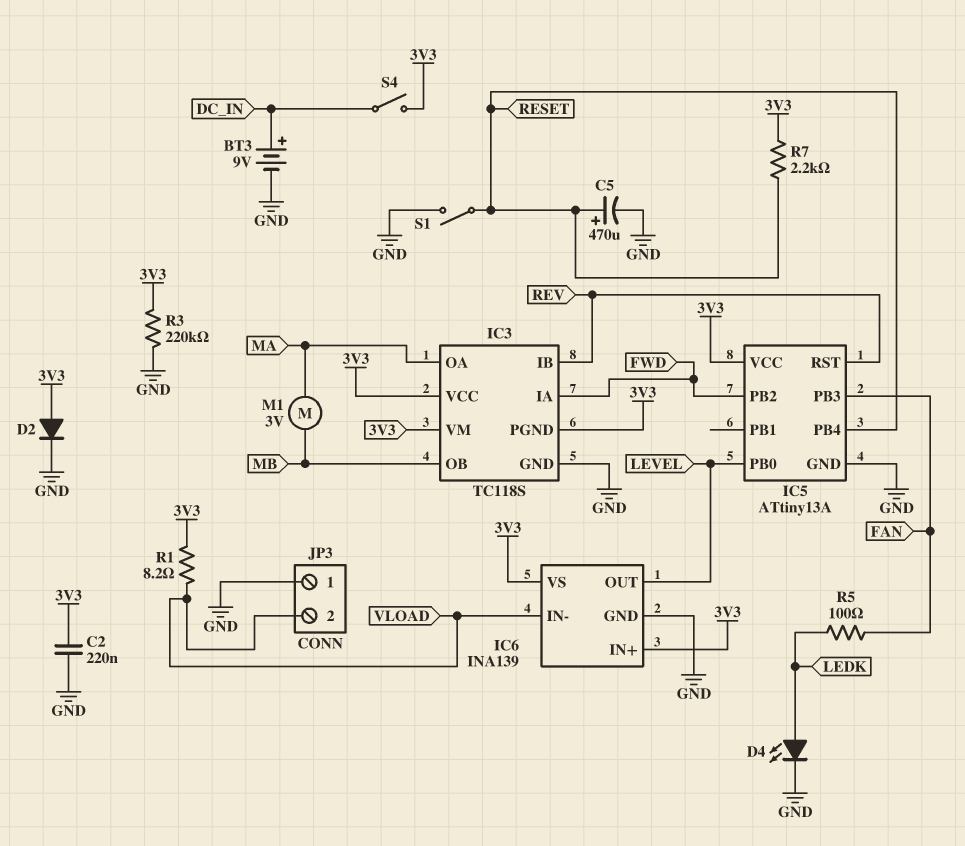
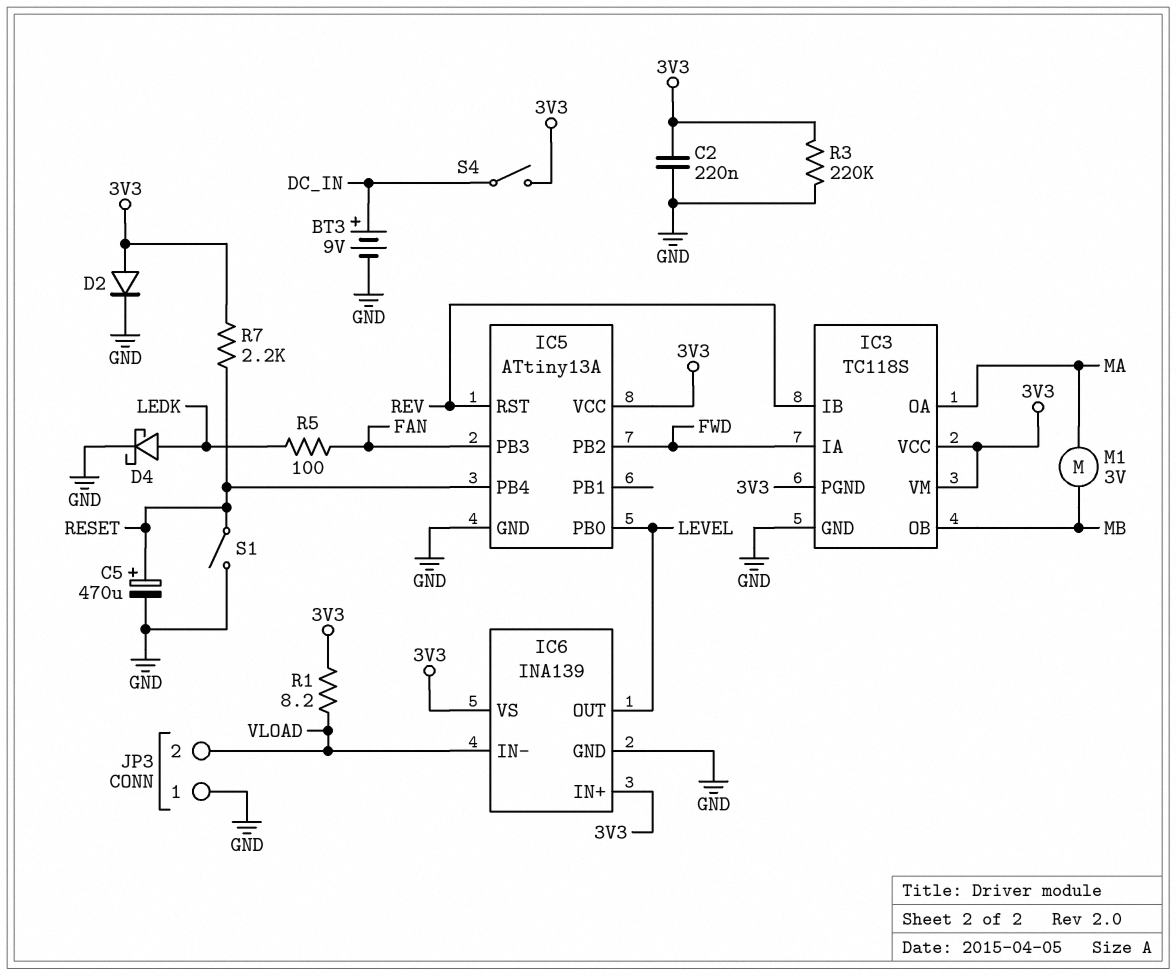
D4: LED (A LEDK, K GND) -> schottky (A LEDK, K GND)

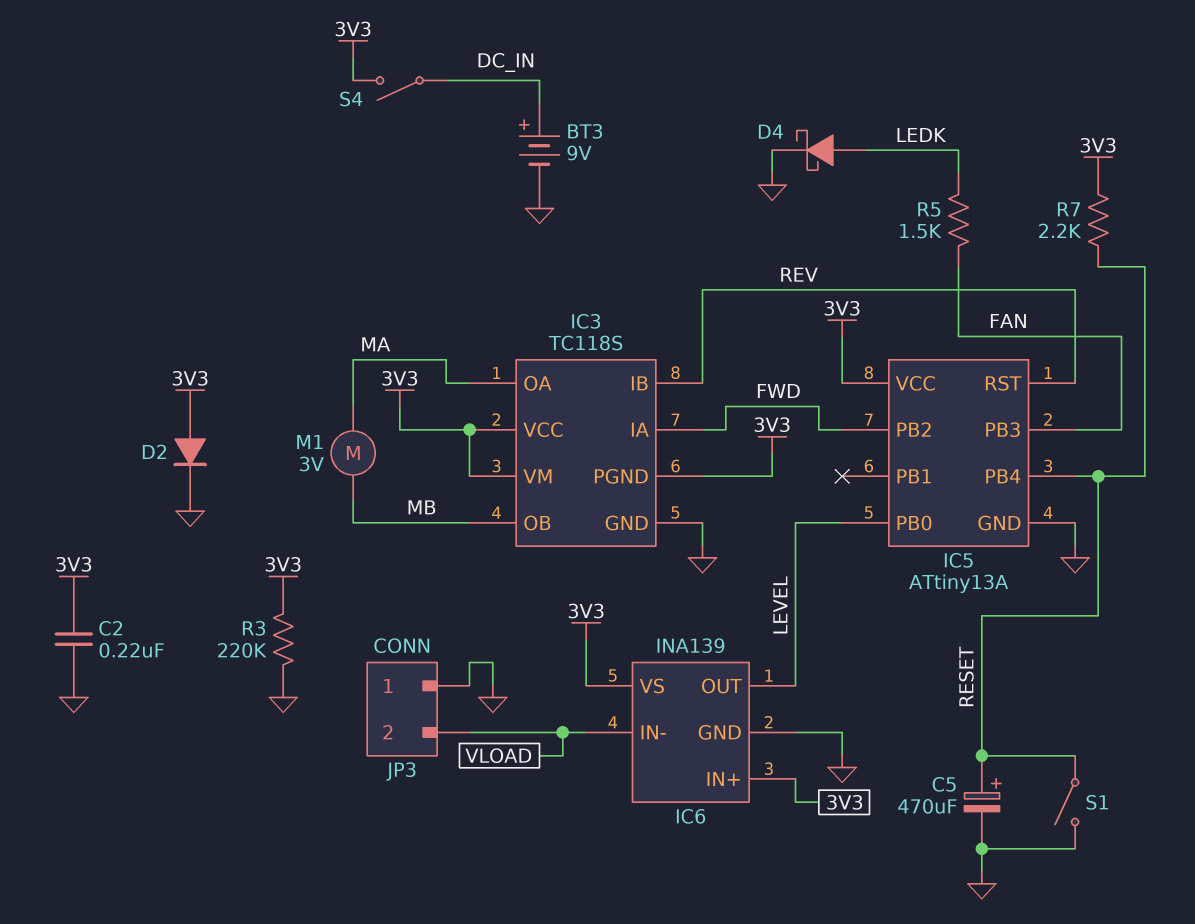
R1: 8.2 (3V3, VLOAD) -> none
R5: 100 (FAN, LEDK) -> 1.5k (FAN, LEDK)

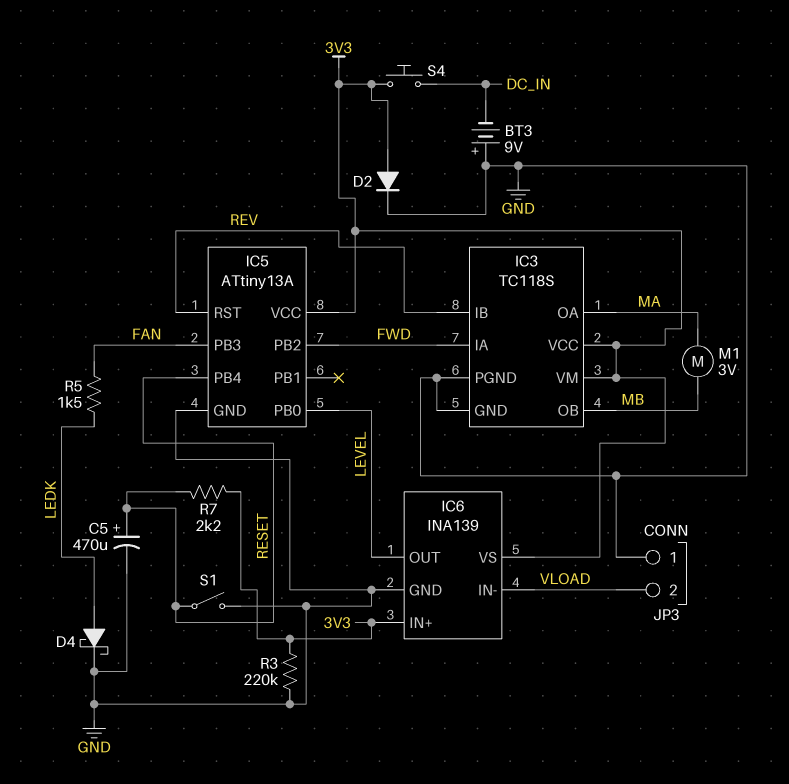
BT3: 9V (plus DC_IN, minus GND) -> 9V (plus GND, minus DC_IN)
C2: 220nF (3V3, GND) -> none
IC3 pin PGND: 3V3 -> GND
S4: switch (3V3, DC_IN) -> button (3V3, DC_IN)

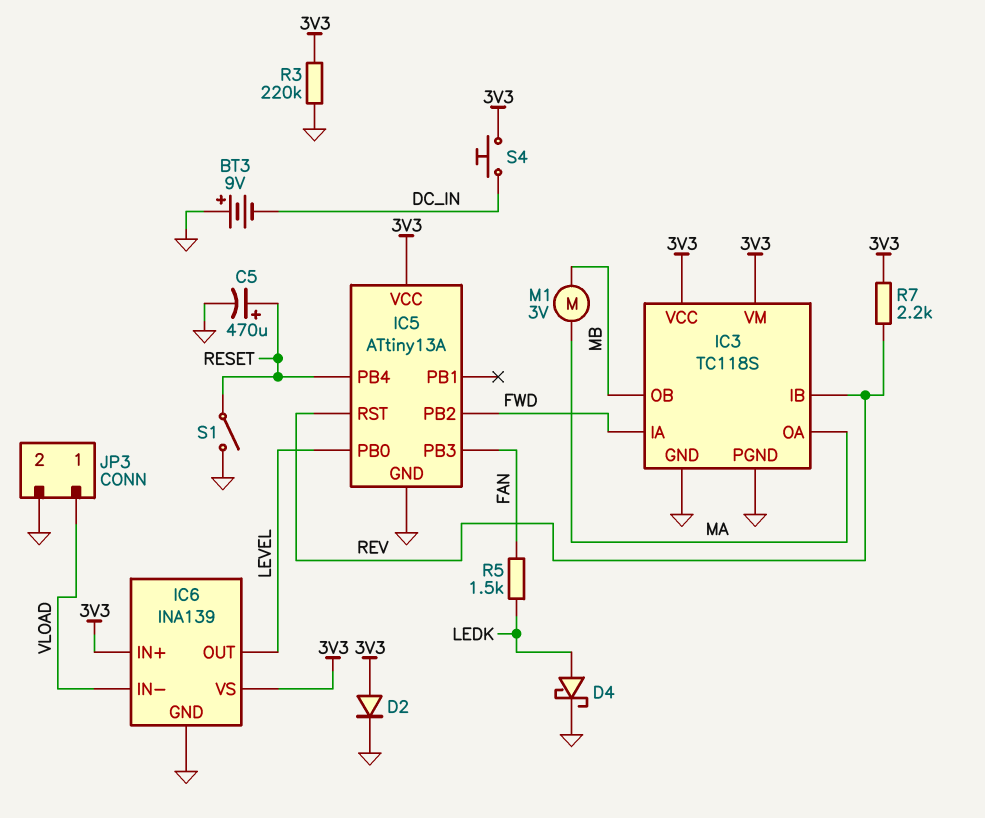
JP3 pin 1: GND -> VLOAD
JP3 pin 2: VLOAD -> GND
R7: 2.2k (3V3, RESET) -> 2.2k (3V3, REV)

